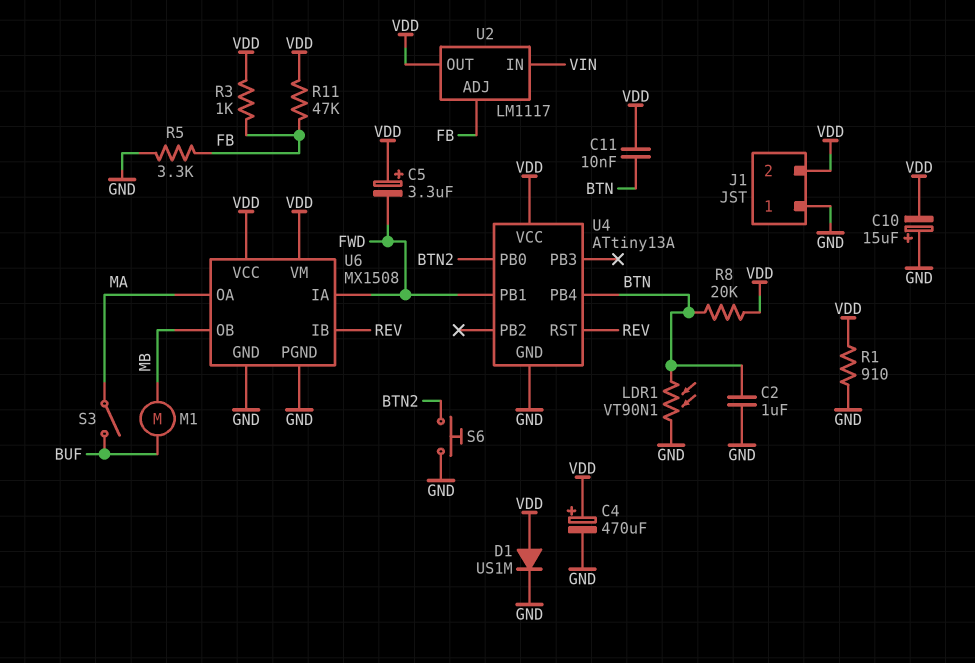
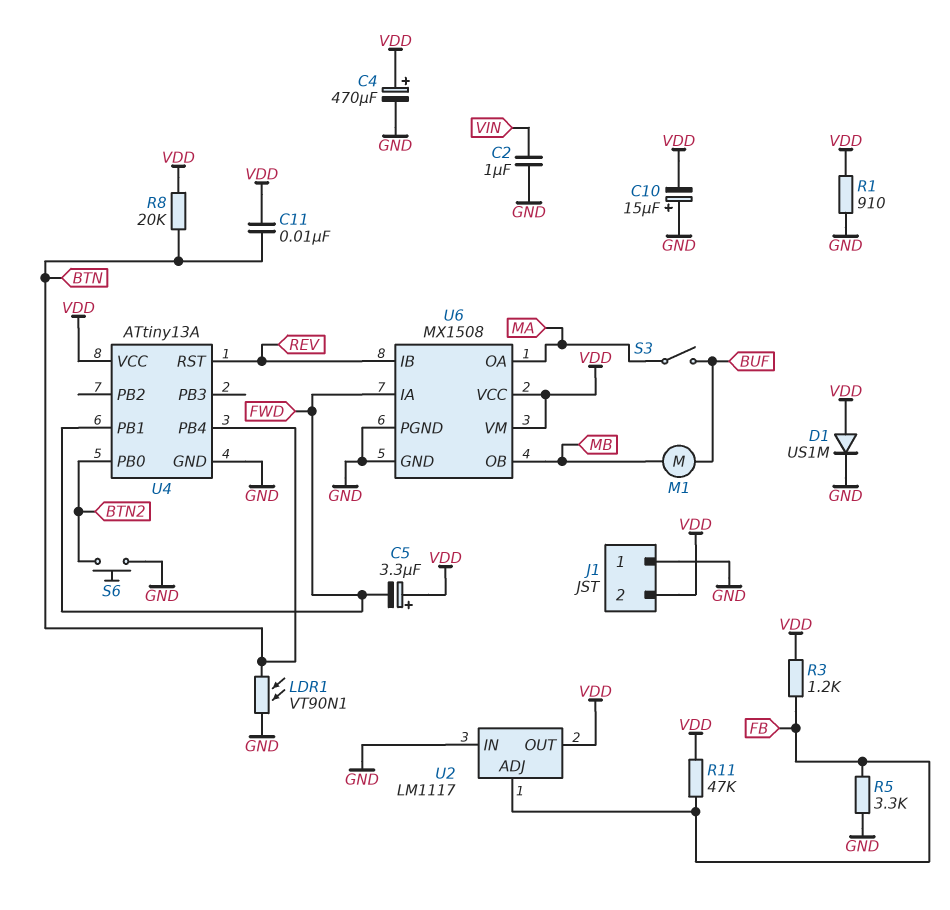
C2: 1uF (BTN, GND) -> 1uF (GND, VIN)
R3: 1k (FB, VDD) -> 1.2k (FB, VDD)
U2 pin IN: VIN -> GND

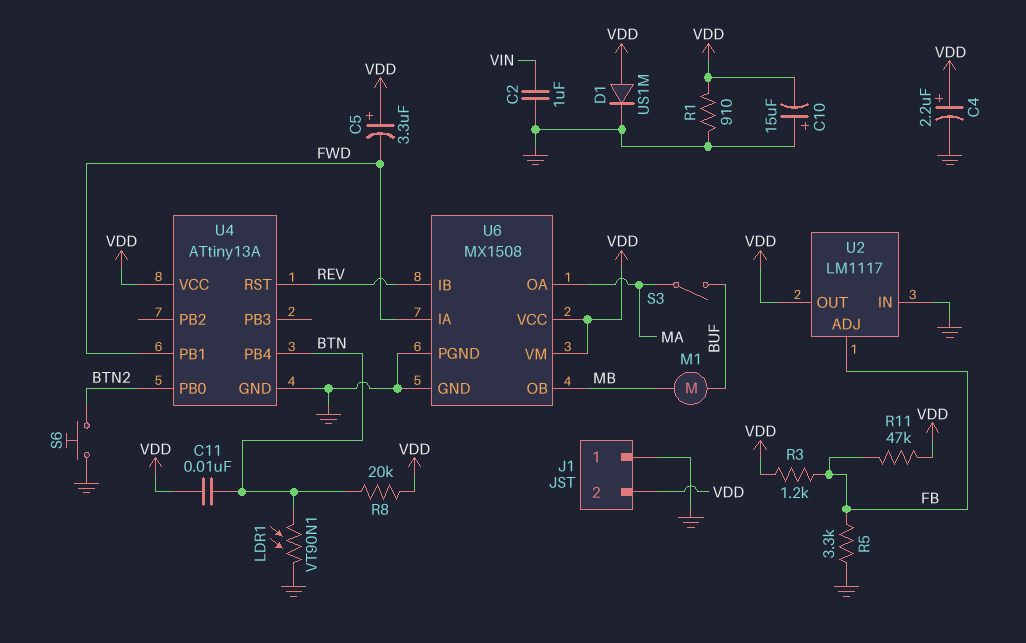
C4: 470uF (plus VDD, minus GND) -> 2.2uF (plus VDD, minus GND)

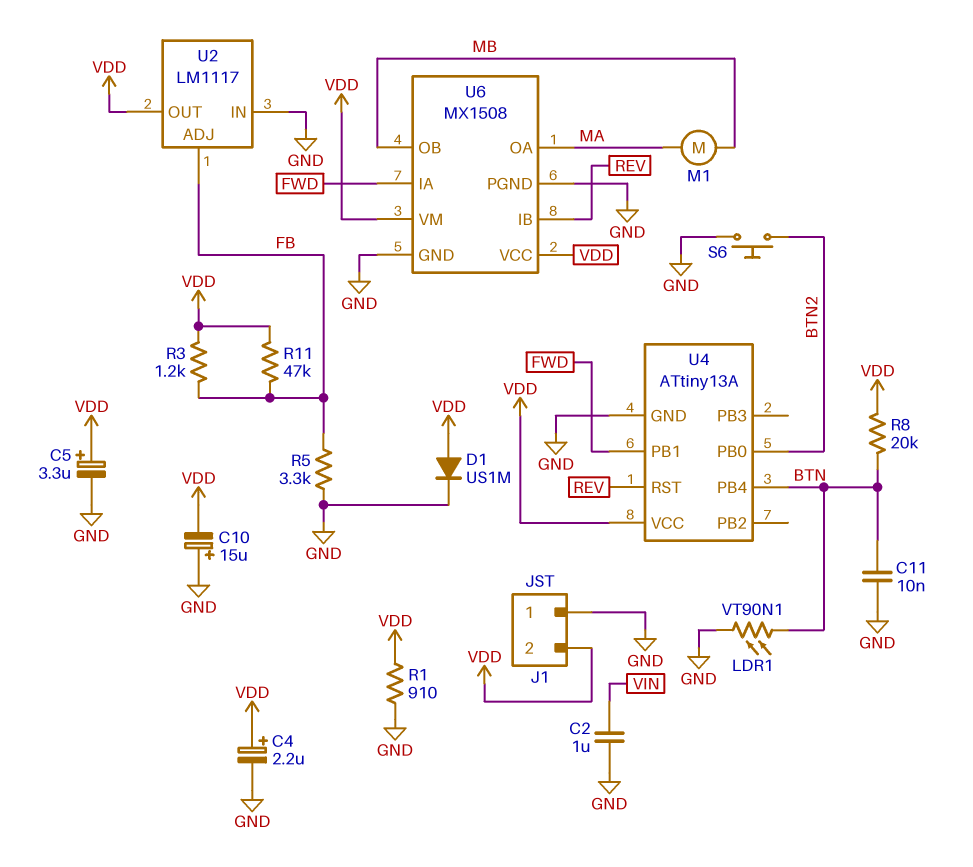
C5: 3.3uF (plus VDD, minus FWD) -> 3.3uF (plus VDD, minus GND)
C11: 10nF (BTN, VDD) -> 10nF (BTN, GND)
M1: motor (BUF, MB) -> motor (MA, MB)
S3: switch (BUF, MA) -> none

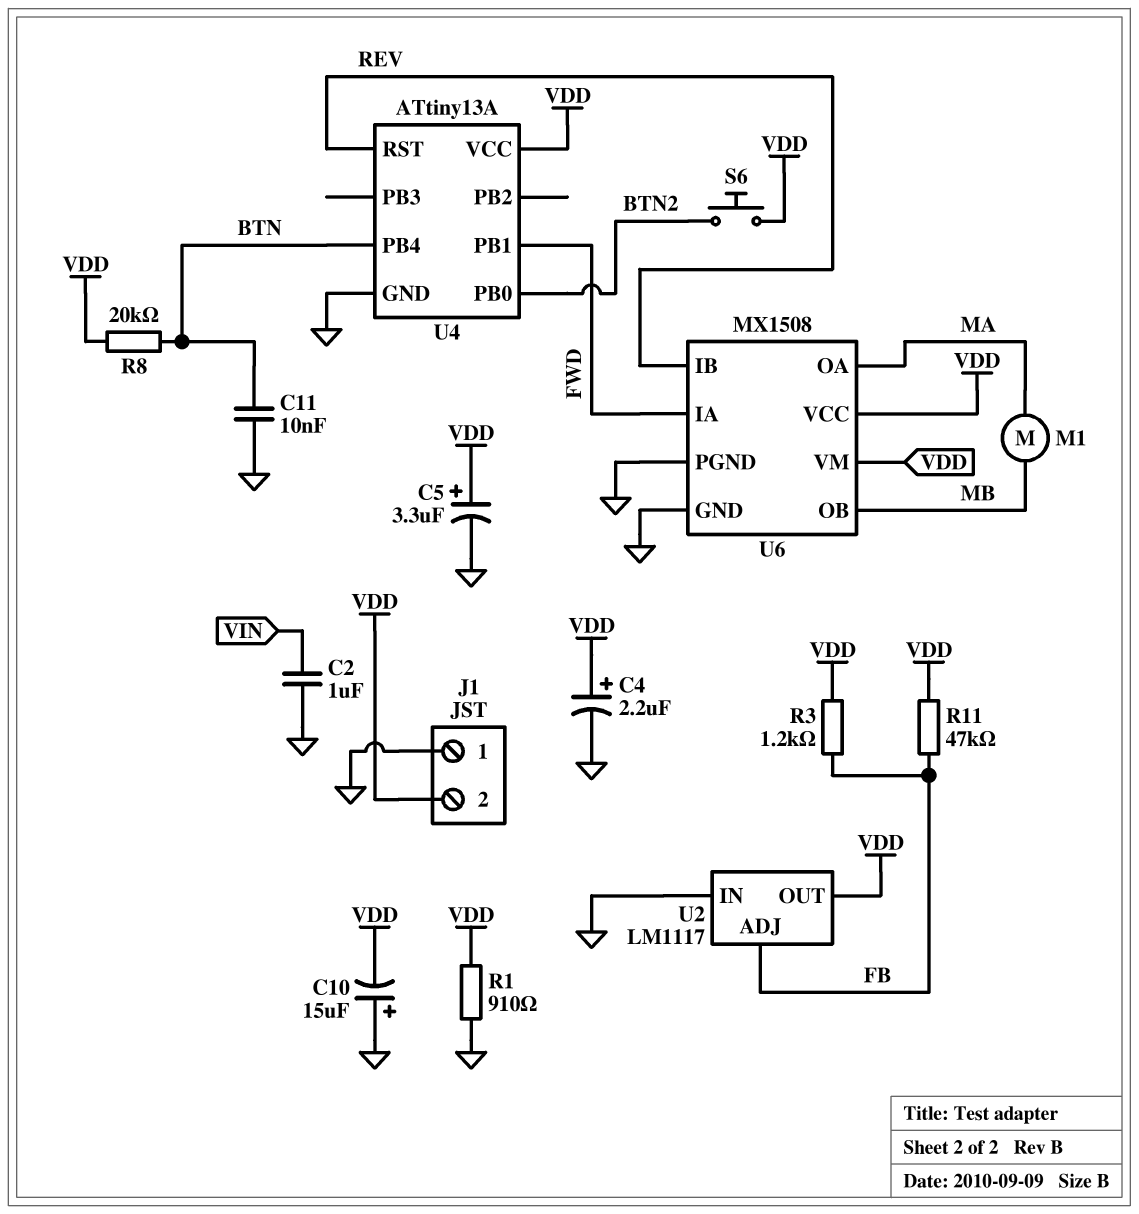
D1: diode US1M (A VDD, K GND) -> none
LDR1: VT90N1 (BTN, GND) -> none
R5: 3.3k (FB, GND) -> none
S6: button (BTN2, GND) -> button (BTN2, VDD)

